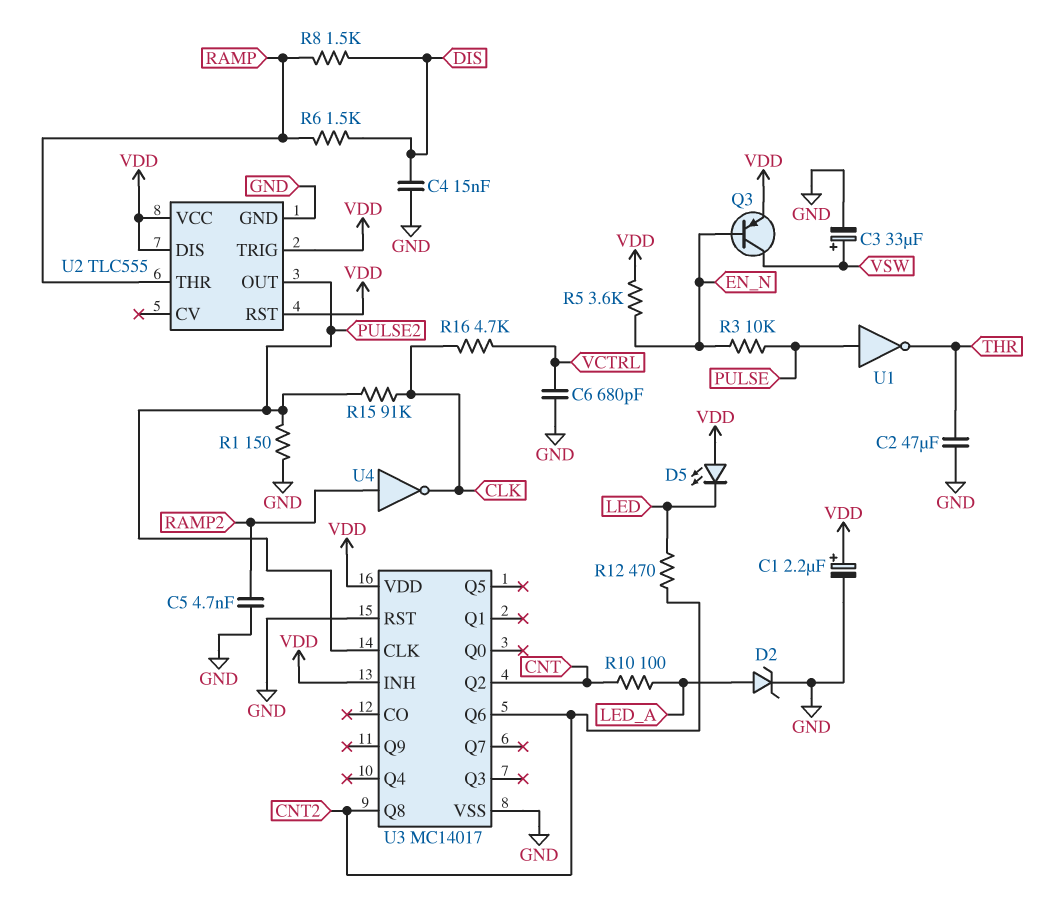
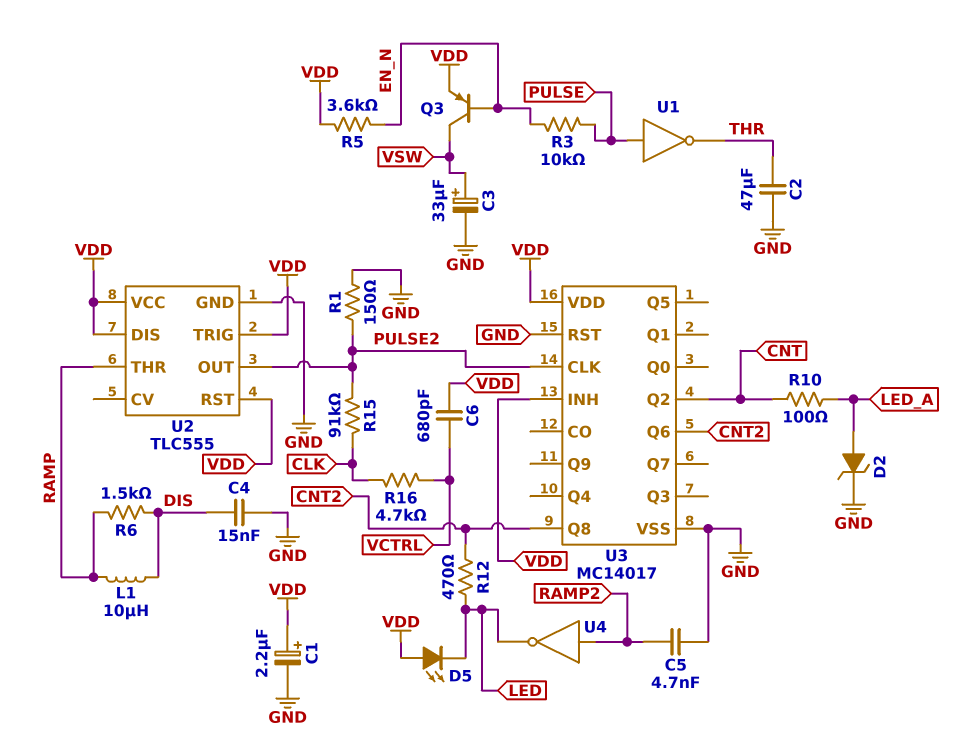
C6: 680pF (GND, VCTRL) -> 680pF (VCTRL, VDD)
L1: none -> 10uH (DIS, RAMP)
R8: 1.5k (DIS, RAMP) -> none
U4: NOT (in RAMP2, out CLK) -> NOT (in RAMP2, out LED)

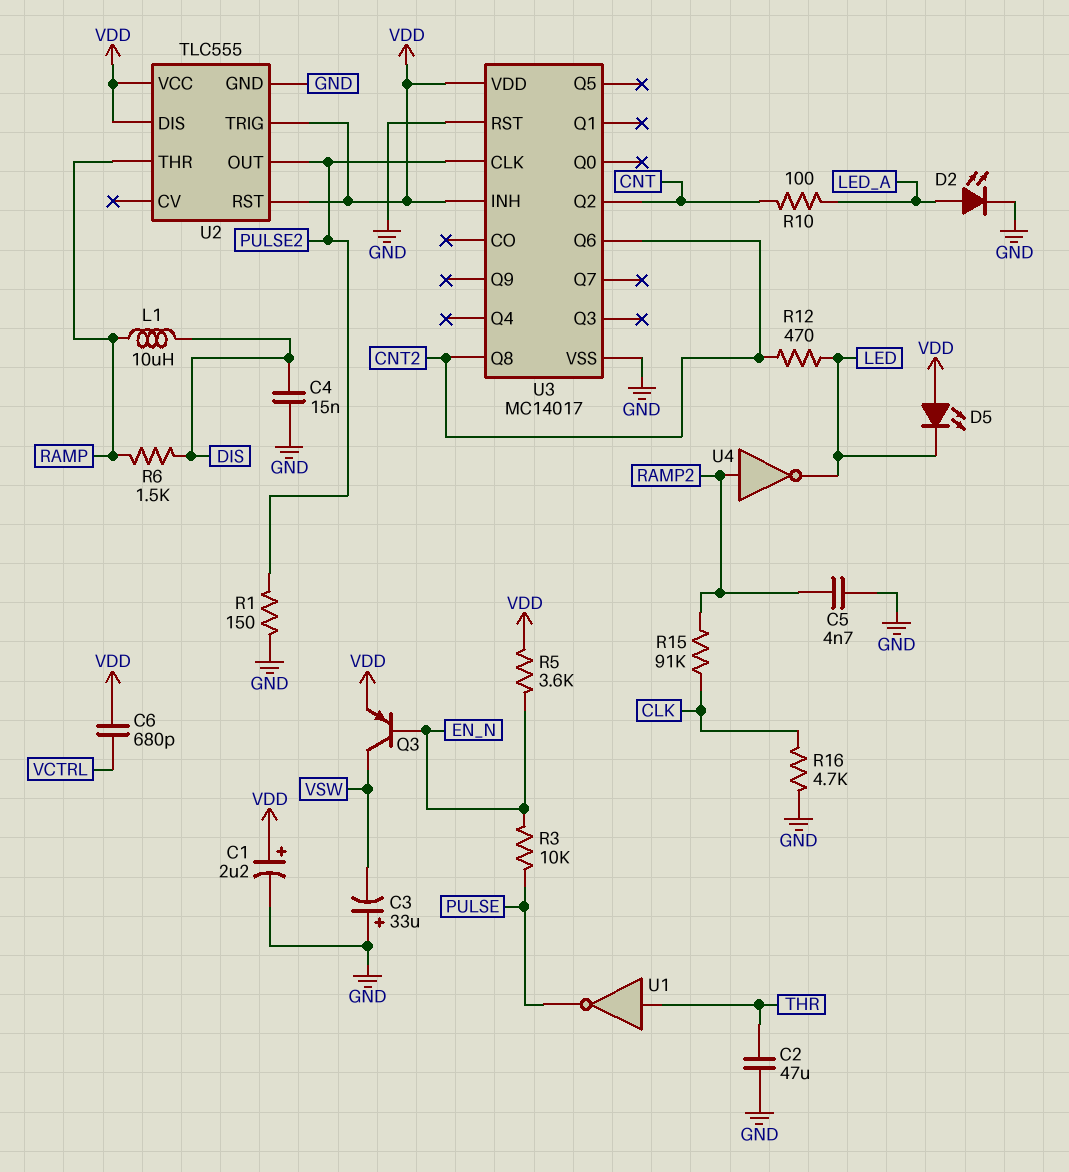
C3: 33uF (plus VSW, minus GND) -> 33uF (plus GND, minus VSW)
D2: zener (A LED_A, K GND) -> LED (A LED_A, K GND)
R15: 91k (CLK, PULSE2) -> 91k (CLK, RAMP2)
R16: 4.7k (CLK, VCTRL) -> 4.7k (CLK, GND)
U1: NOT (in PULSE, out THR) -> NOT (in THR, out PULSE)

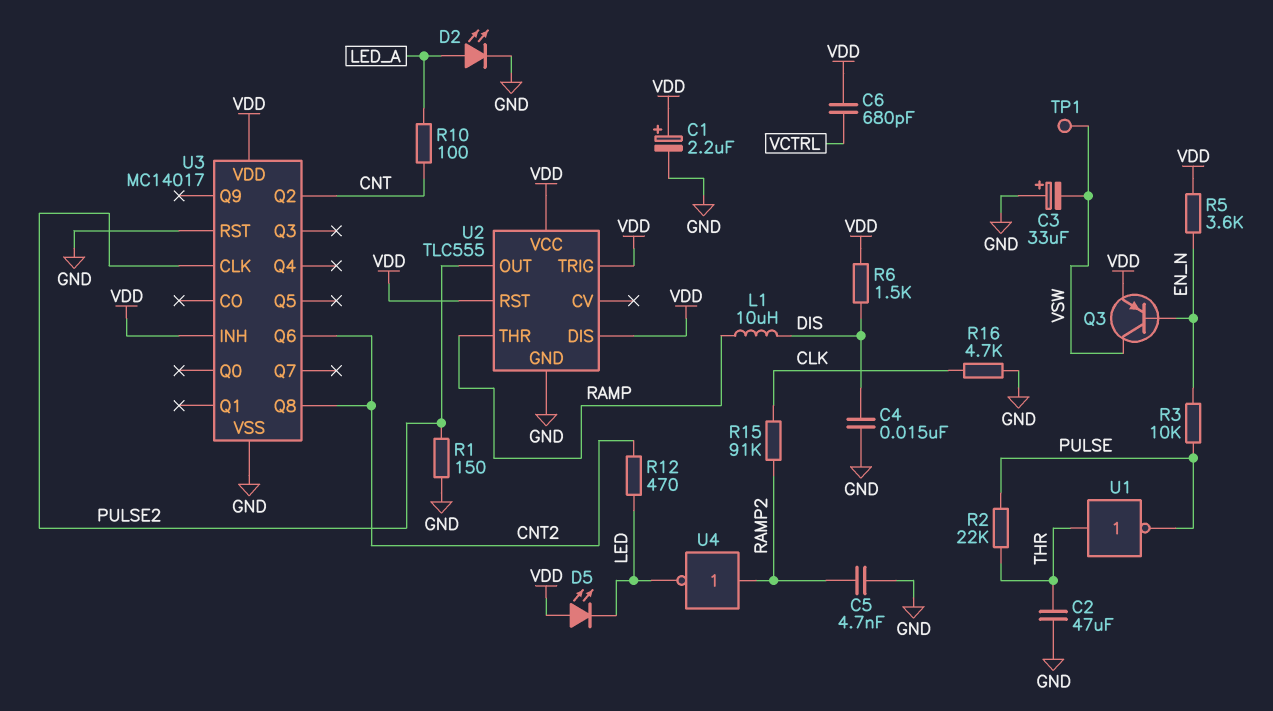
R2: none -> 22k (PULSE, THR)
R6: 1.5k (DIS, RAMP) -> 1.5k (DIS, VDD)
TP1: none -> test point (VSW)

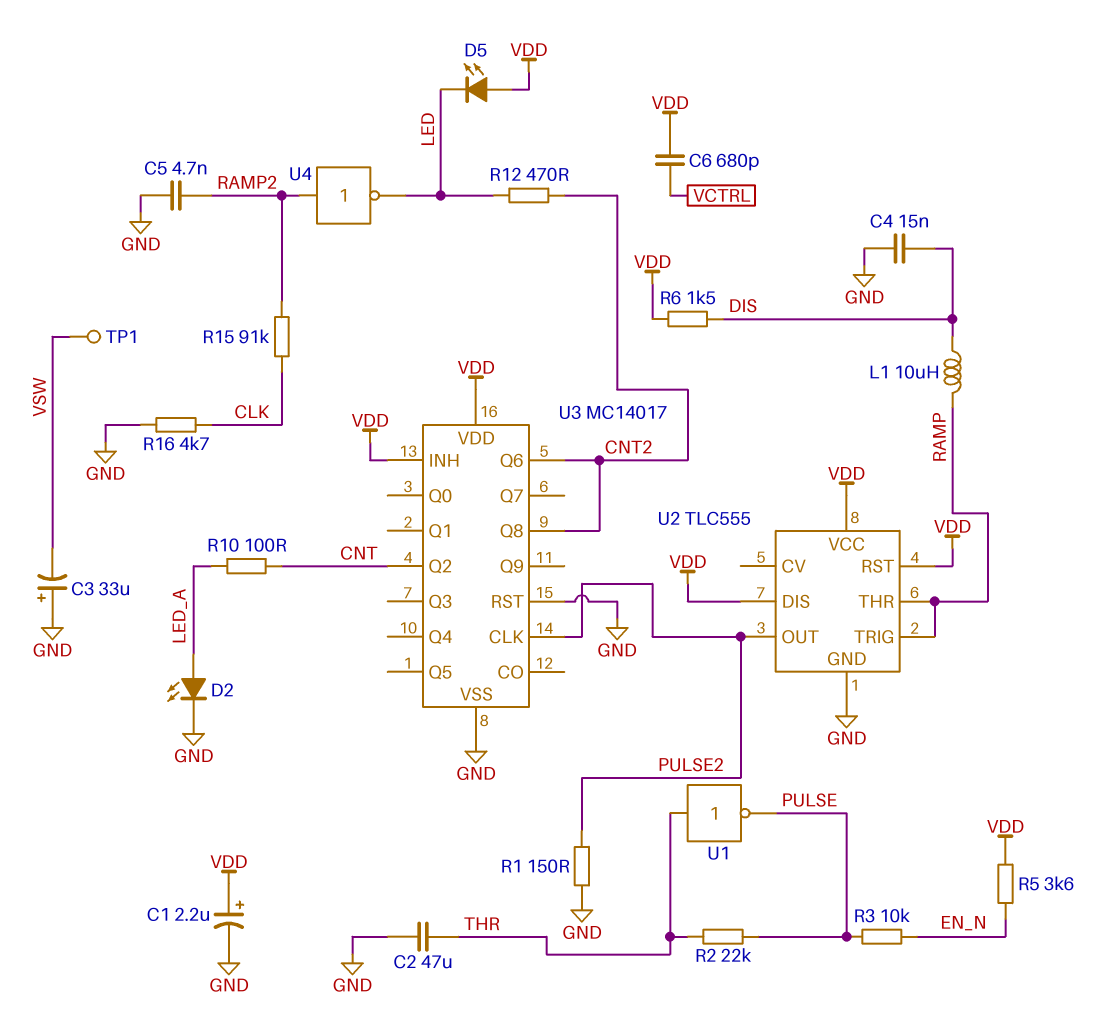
Q3: PNP (B EN_N, C VSW, E VDD) -> none
U2 pin TRIG: VDD -> RAMP

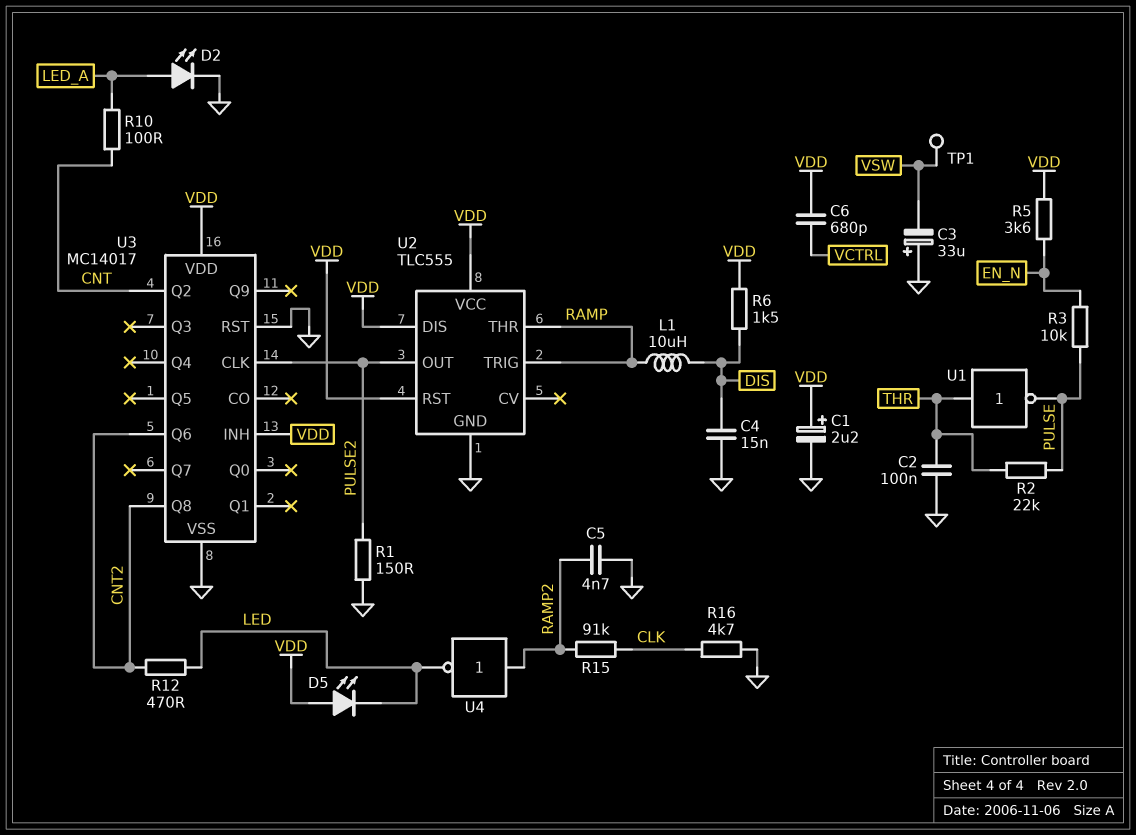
C2: 47uF (GND, THR) -> 100nF (GND, THR)

